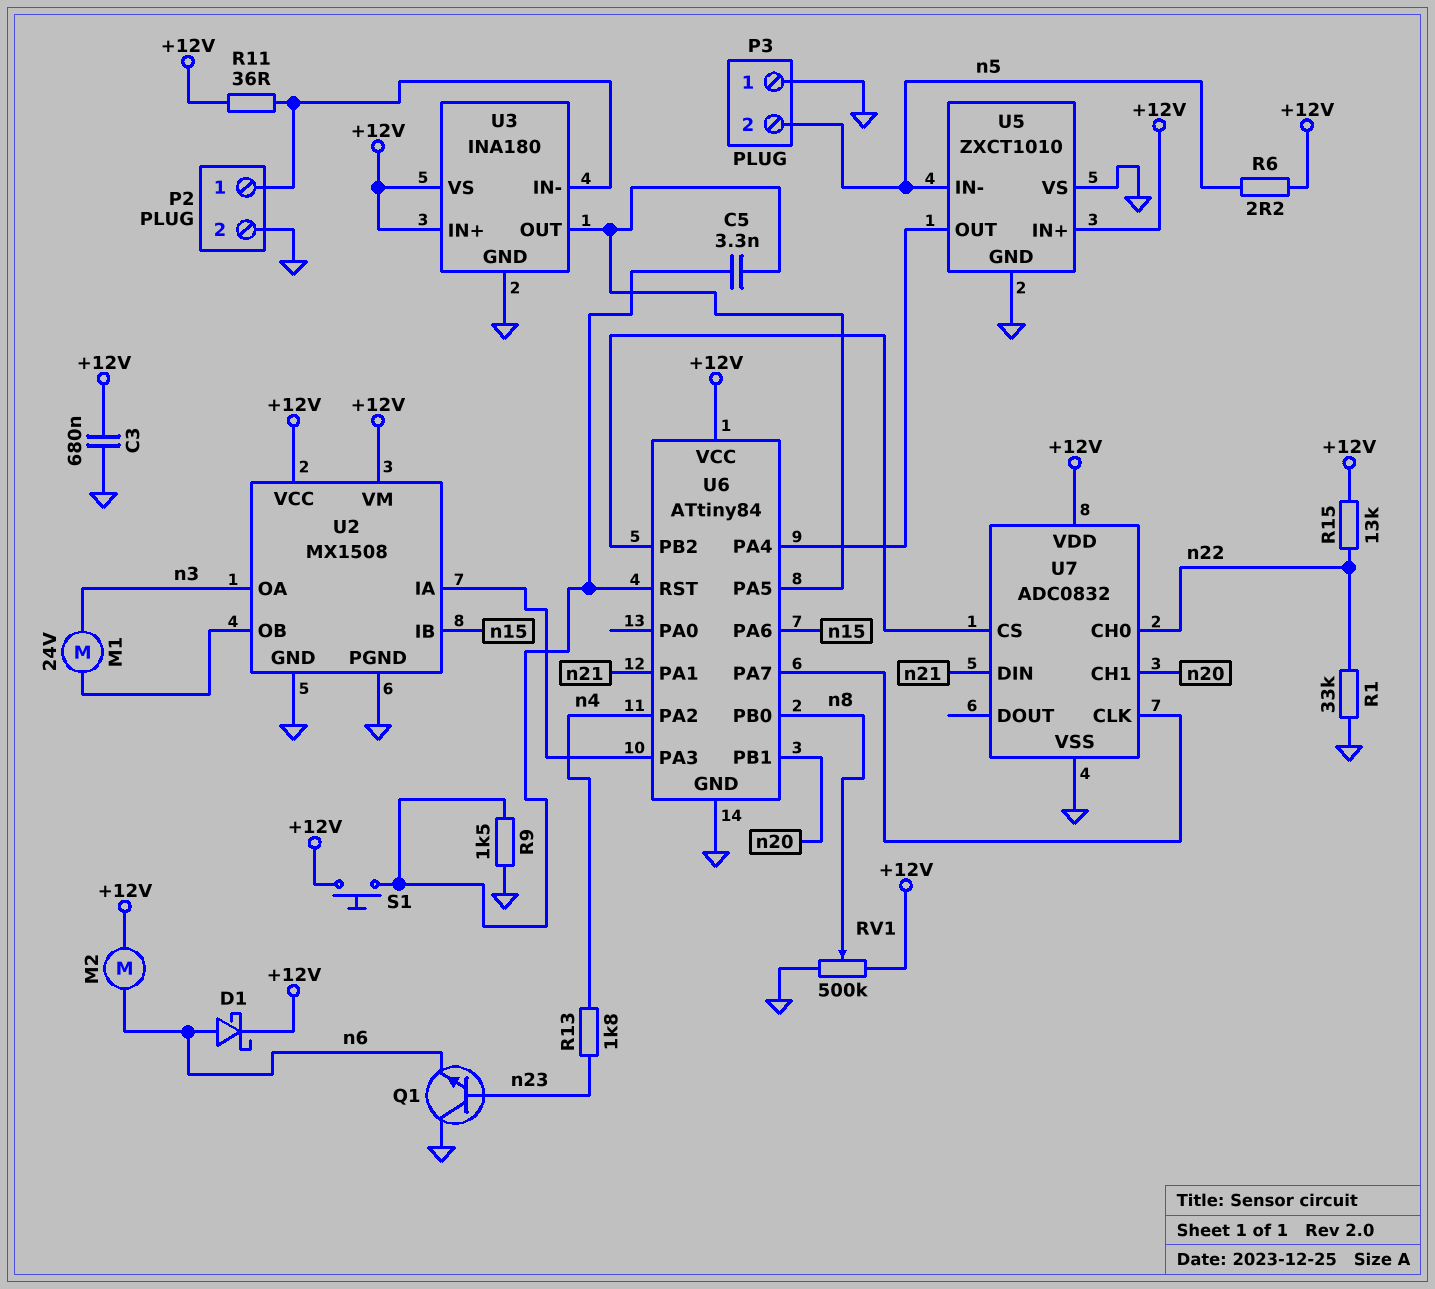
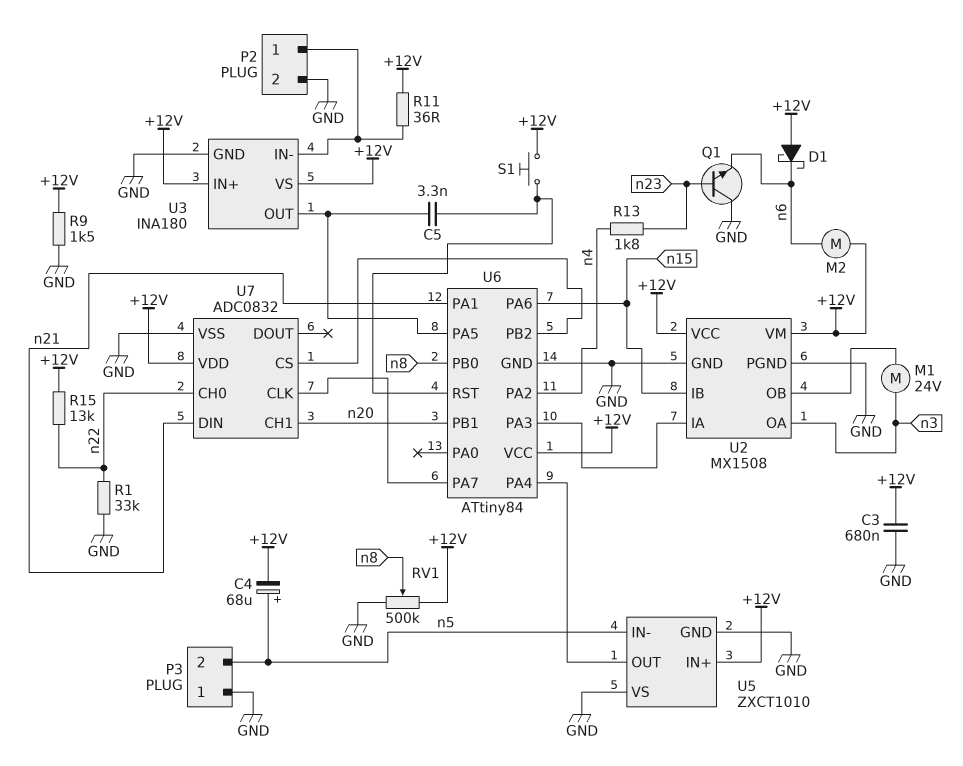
C4: none -> 68uF (plus n5, minus +12V)
D1: schottky (A n6, K +12V) -> schottky (A +12V, K n6)
R6: 2.2 (+12V, n5) -> none
R9: 1.5k (GND, U6/RST) -> 1.5k (+12V, GND)

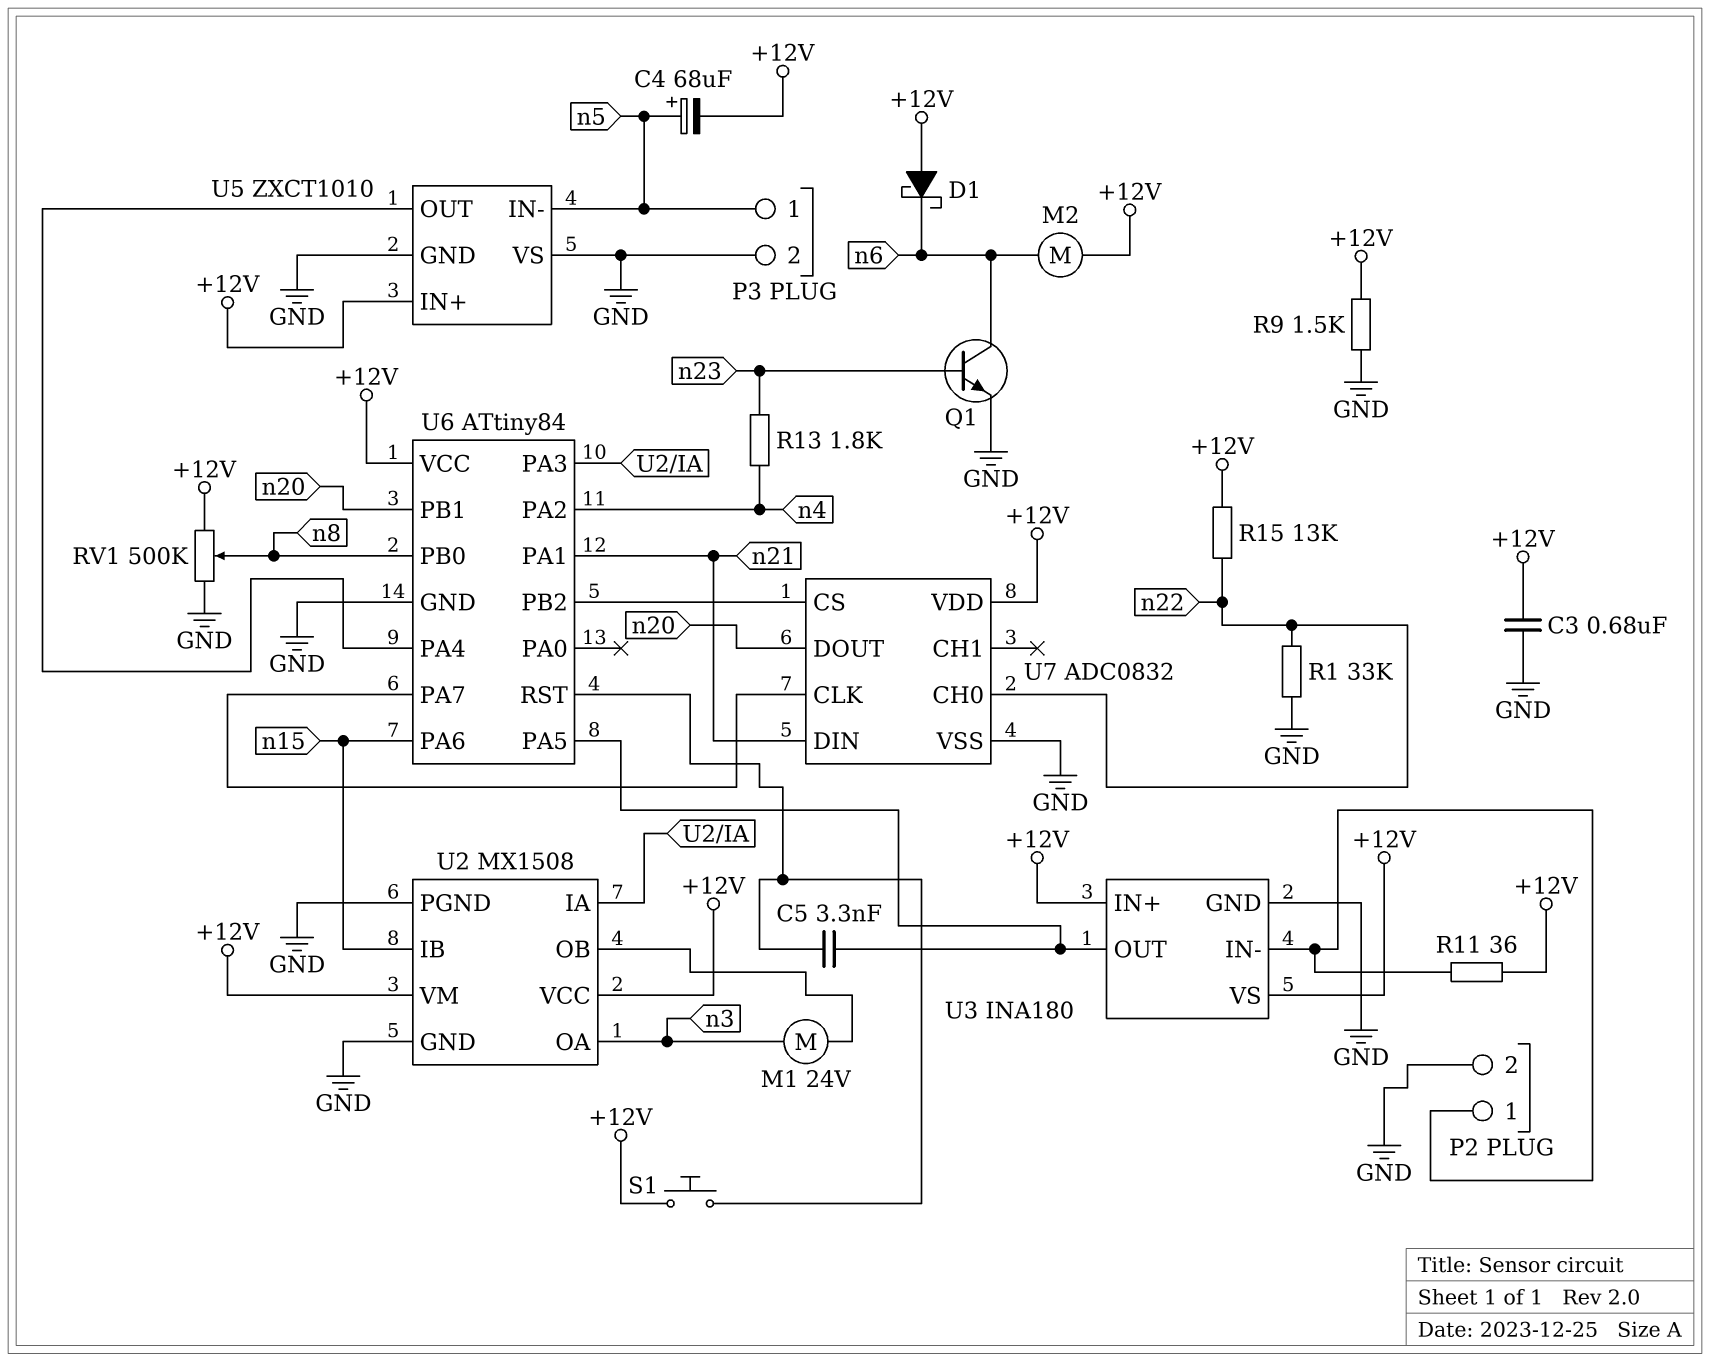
P3 pin 1: GND -> n5
P3 pin 2: n5 -> GND
Q1: NPN (B n23, C GND, E n6) -> NPN (B n23, C n6, E GND)
U7 pin CH1: n20 -> none
U7 pin DOUT: none -> n20

